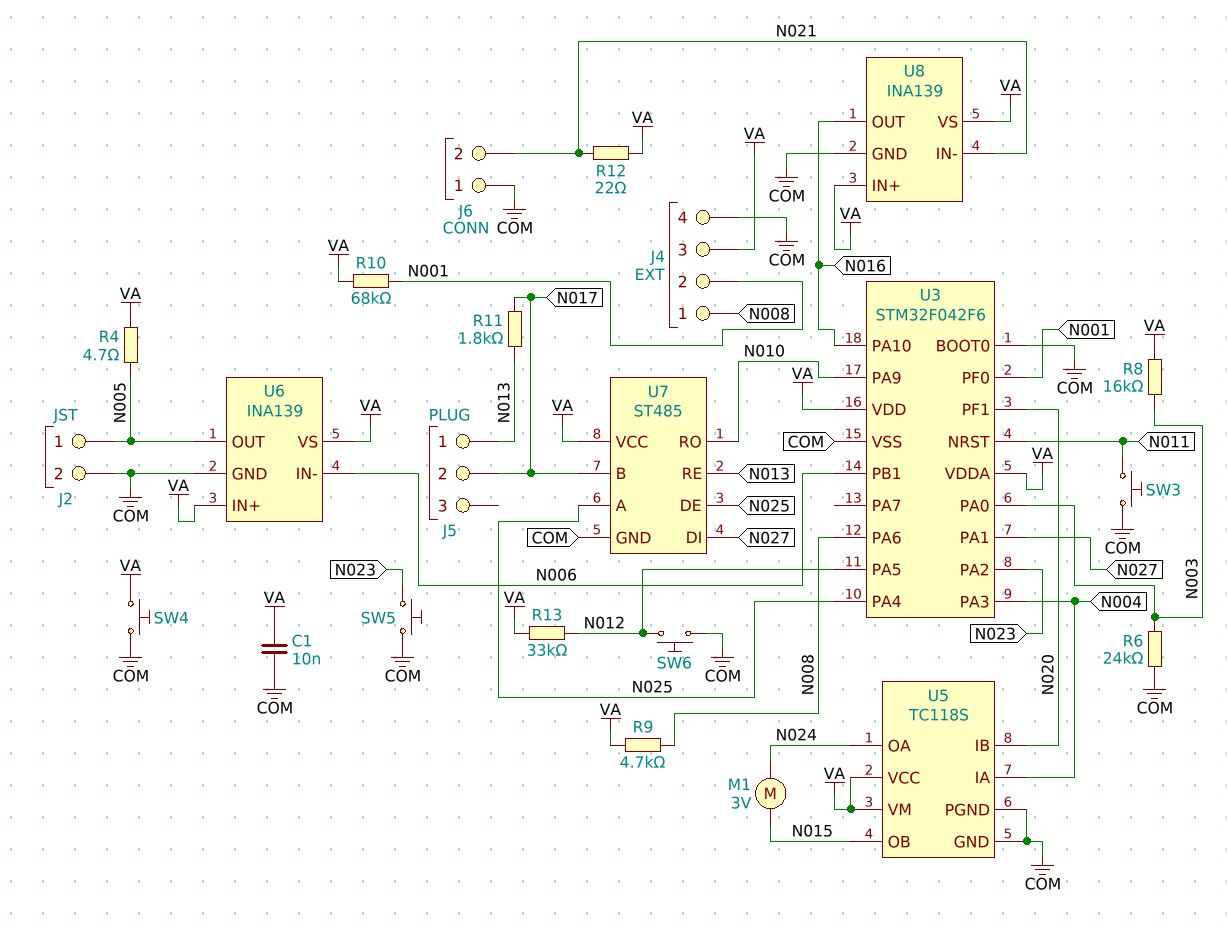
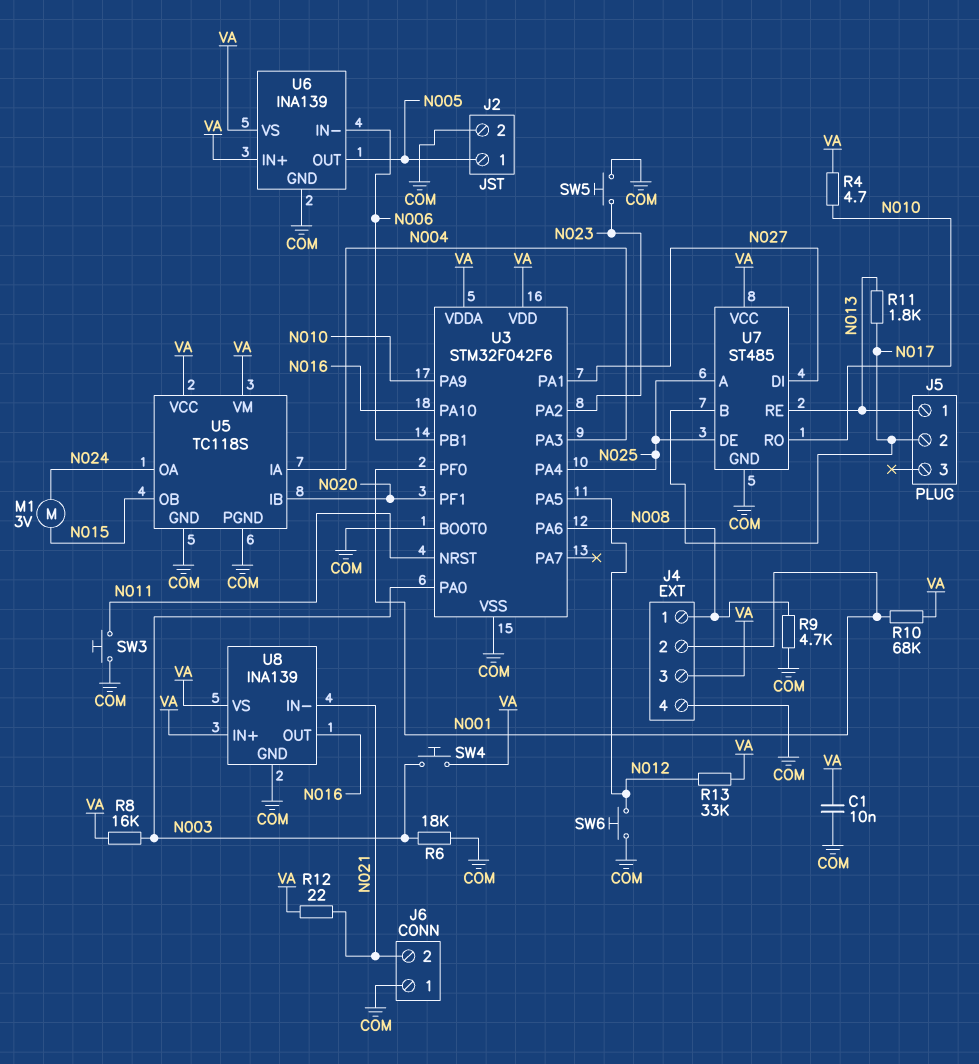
R4: 4.7 (N005, VA) -> 4.7 (N010, VA)
R6: 24k (COM, N003) -> 18k (COM, N003)
R9: 4.7k (N008, VA) -> 4.7k (COM, N008)
SW4: button (COM, VA) -> button (N003, VA)

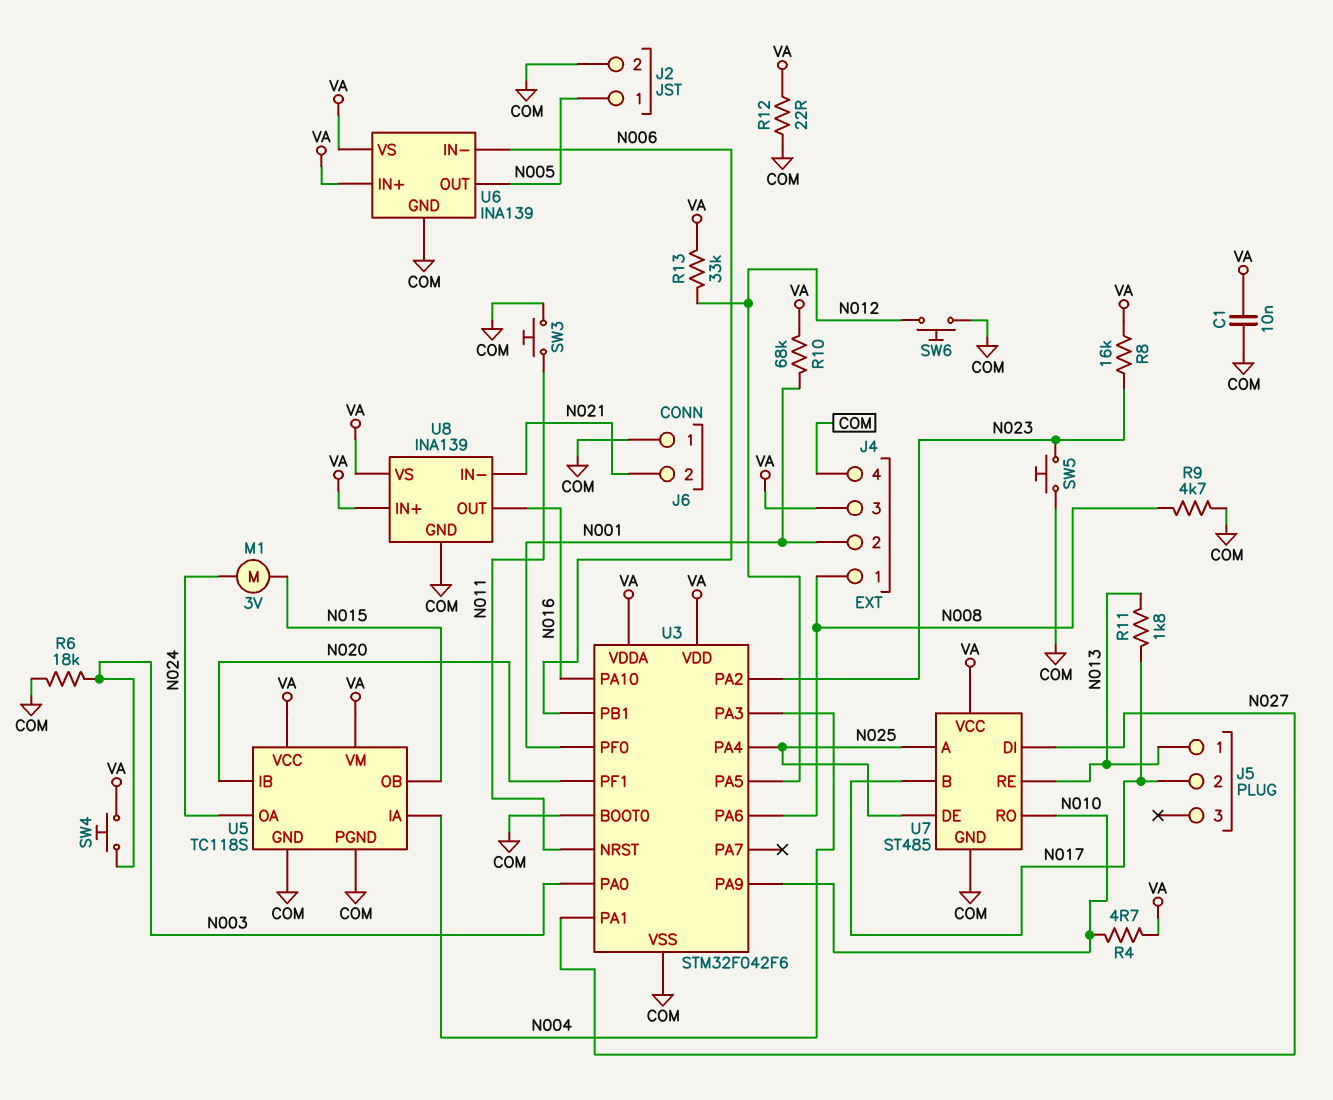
R8: 16k (N003, VA) -> 16k (N023, VA)
R12: 22 (N021, VA) -> 22 (COM, VA)

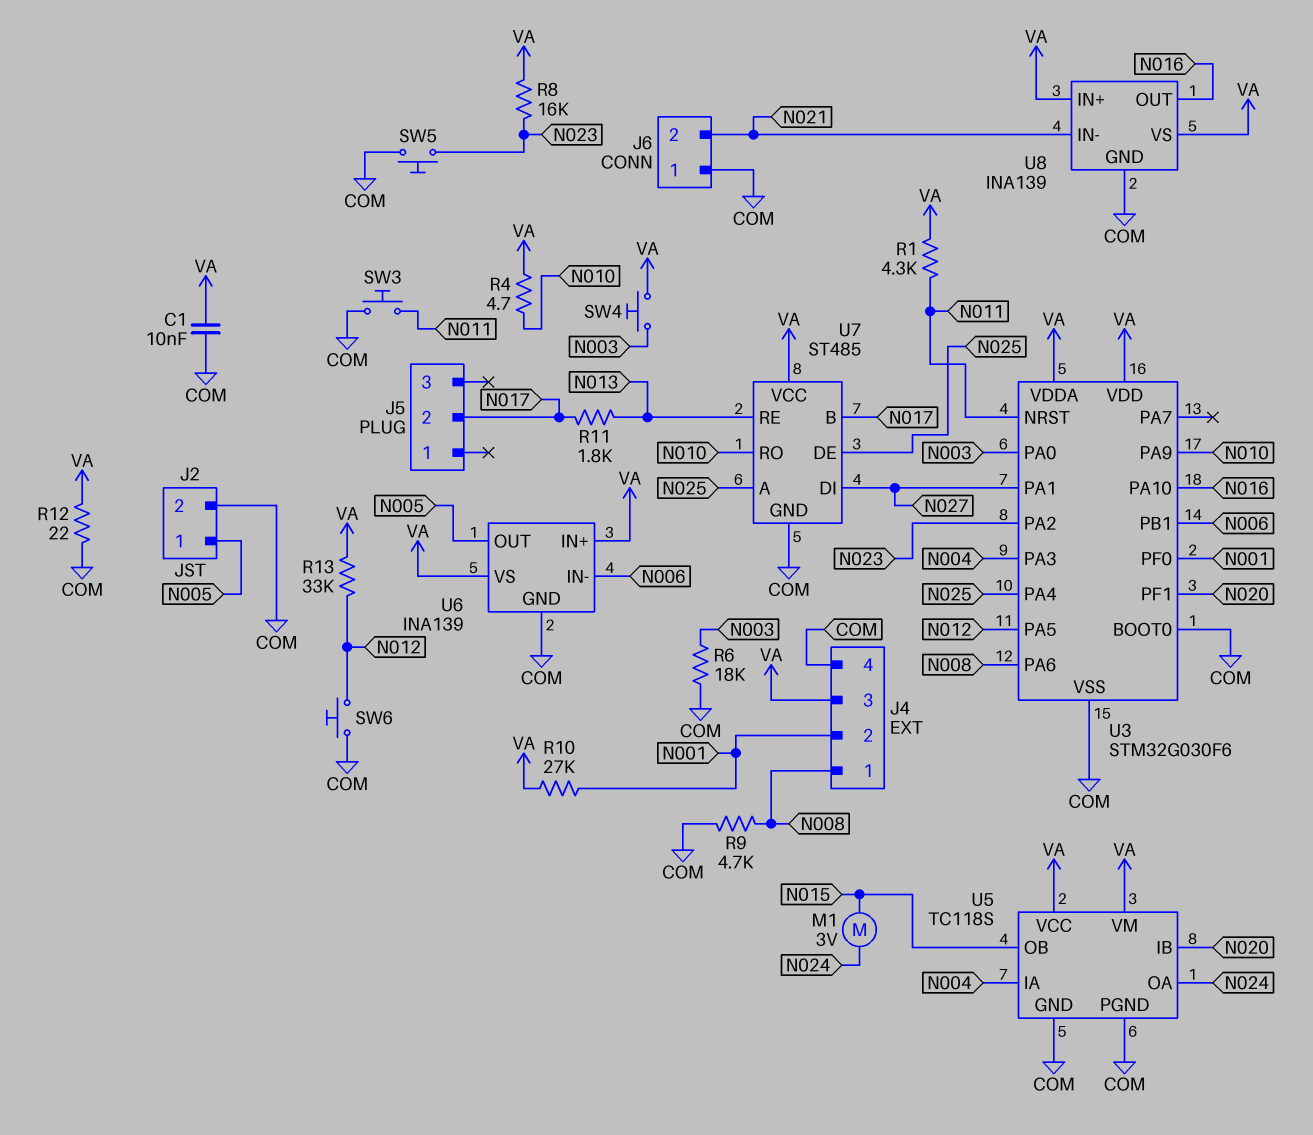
J5 pin 1: N013 -> none
R1: none -> 4.3k (N011, VA)
R10: 68k (N001, VA) -> 27k (N001, VA)
U3: STM32F042F6 -> STM32G030F6

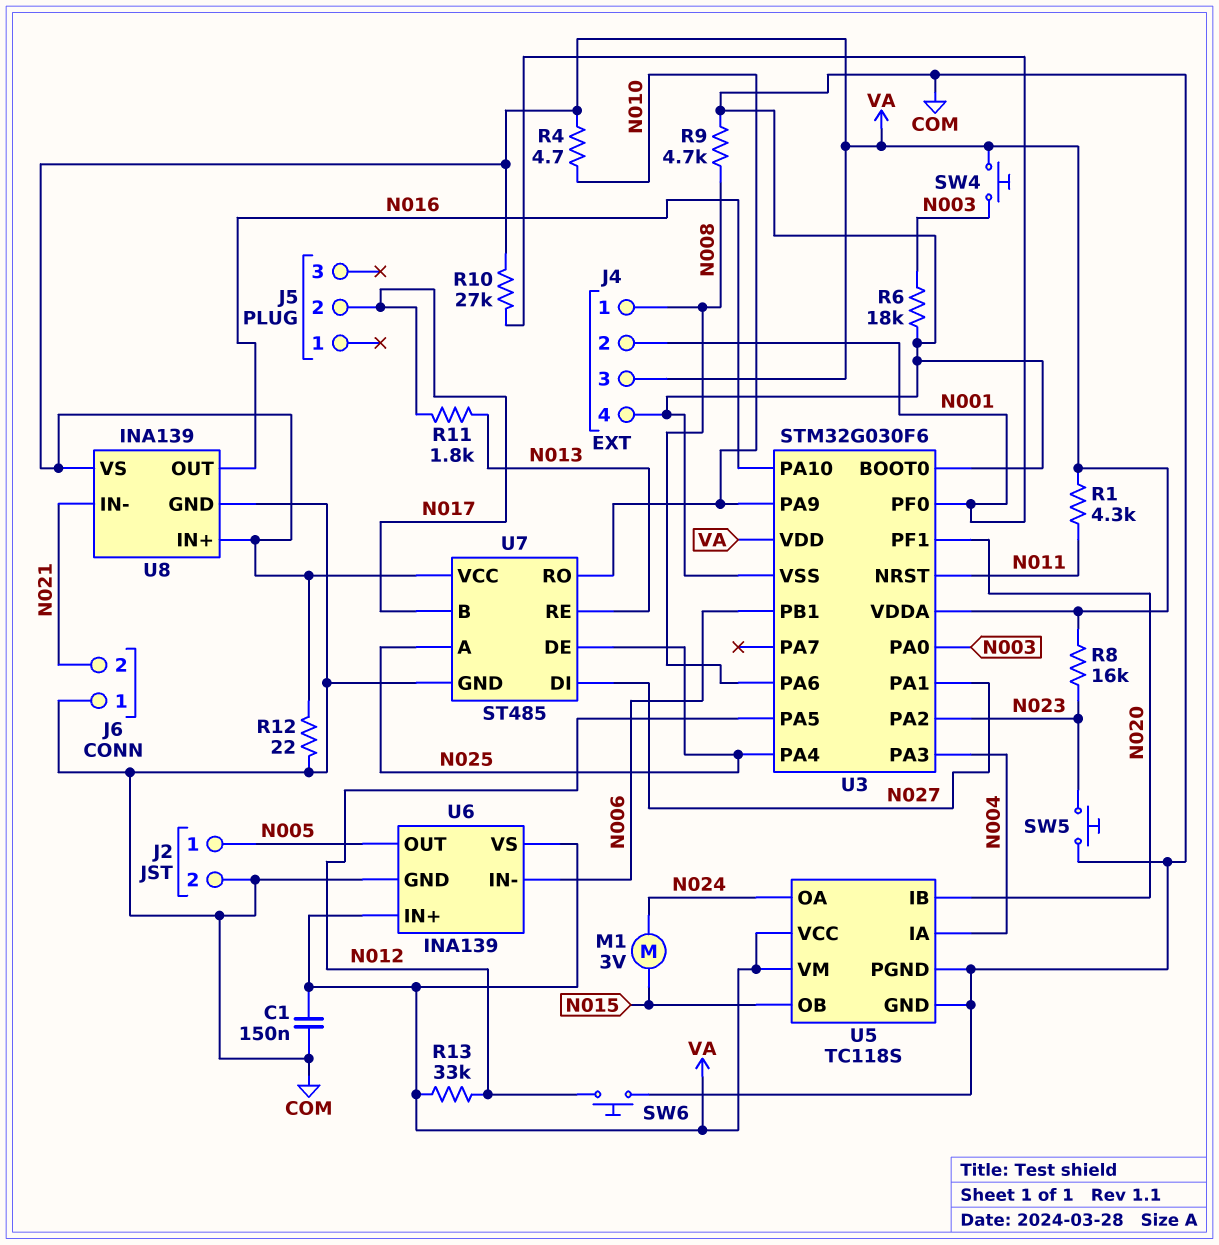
C1: 10nF (COM, VA) -> 150nF (COM, VA)
SW3: button (COM, N011) -> none

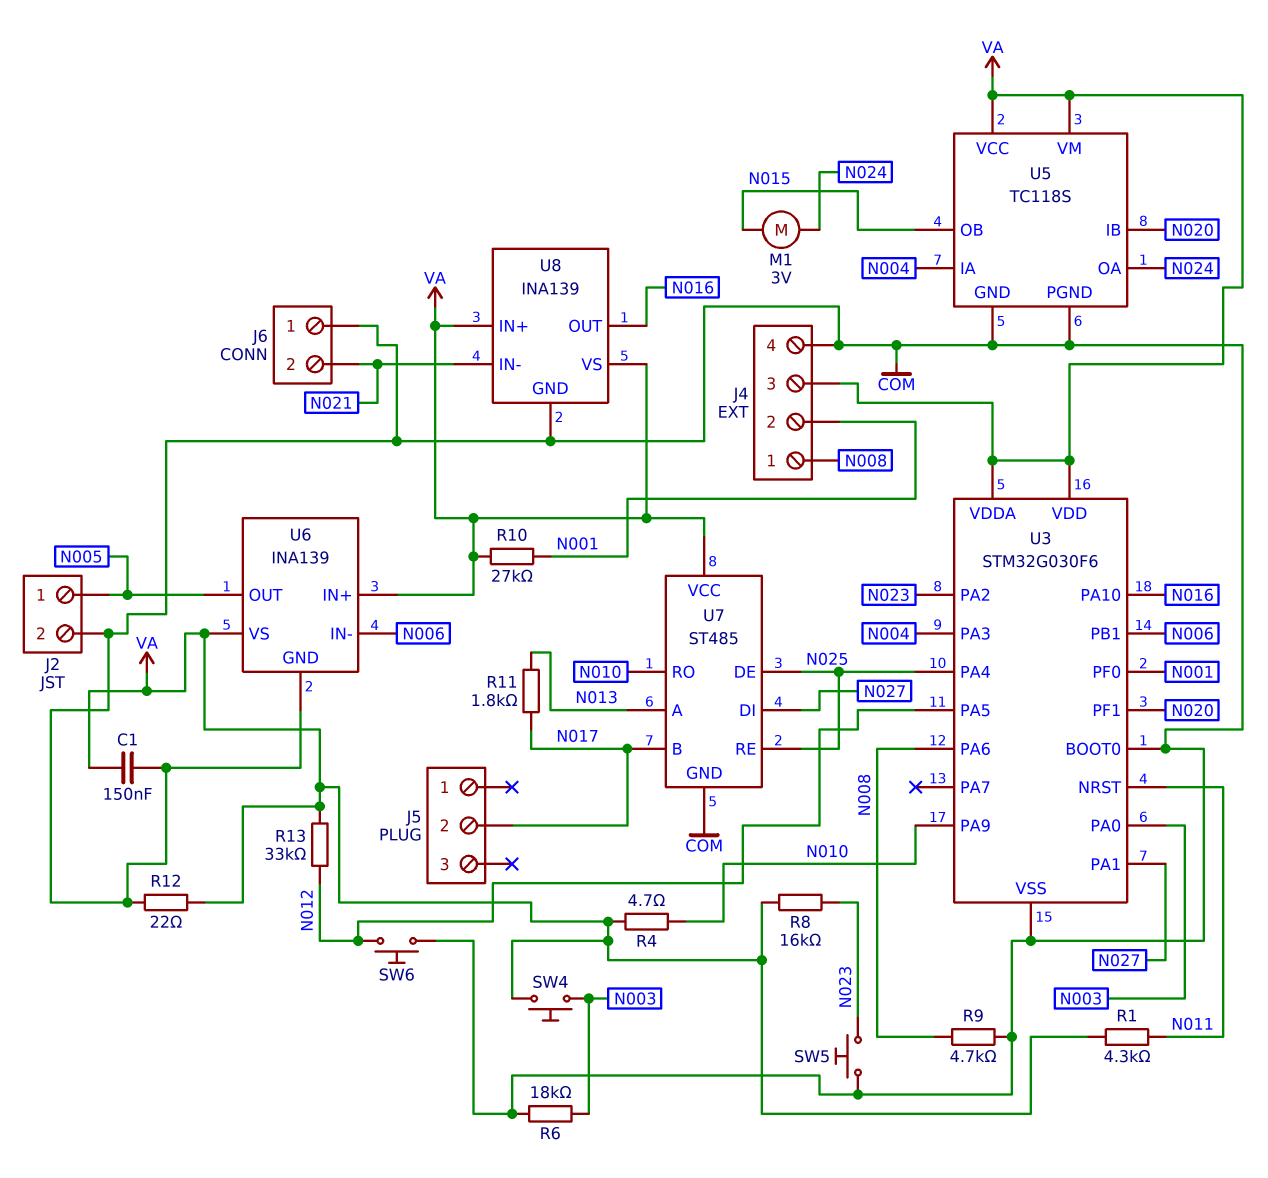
U7 pin A: N025 -> N013
U7 pin RE: N013 -> N025

